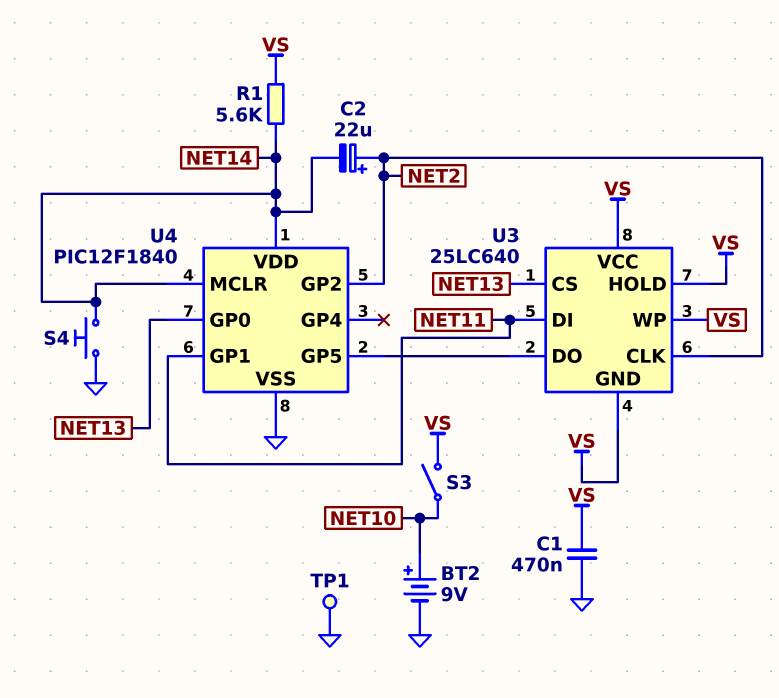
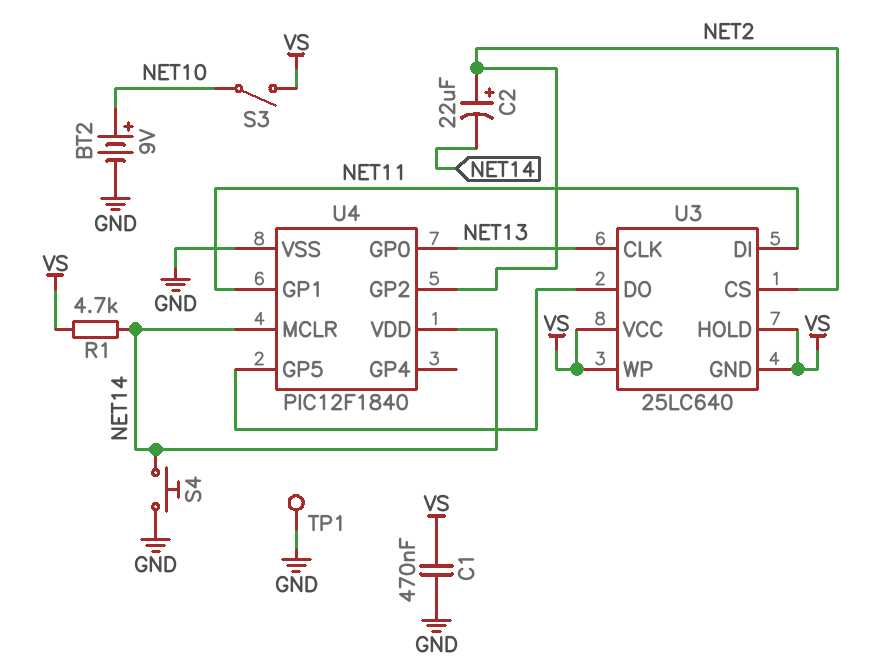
R1: 5.6k (NET14, VS) -> 4.7k (NET14, VS)
U3 pin CLK: NET2 -> NET13
U3 pin CS: NET13 -> NET2

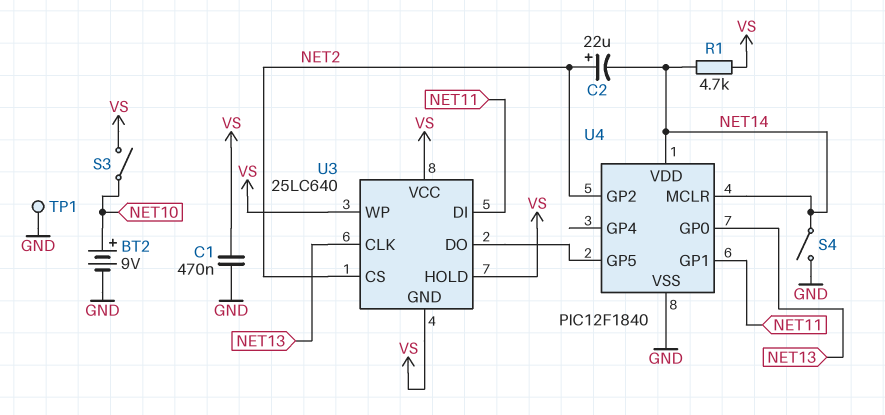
S4: button (GND, NET14) -> switch (GND, NET14)

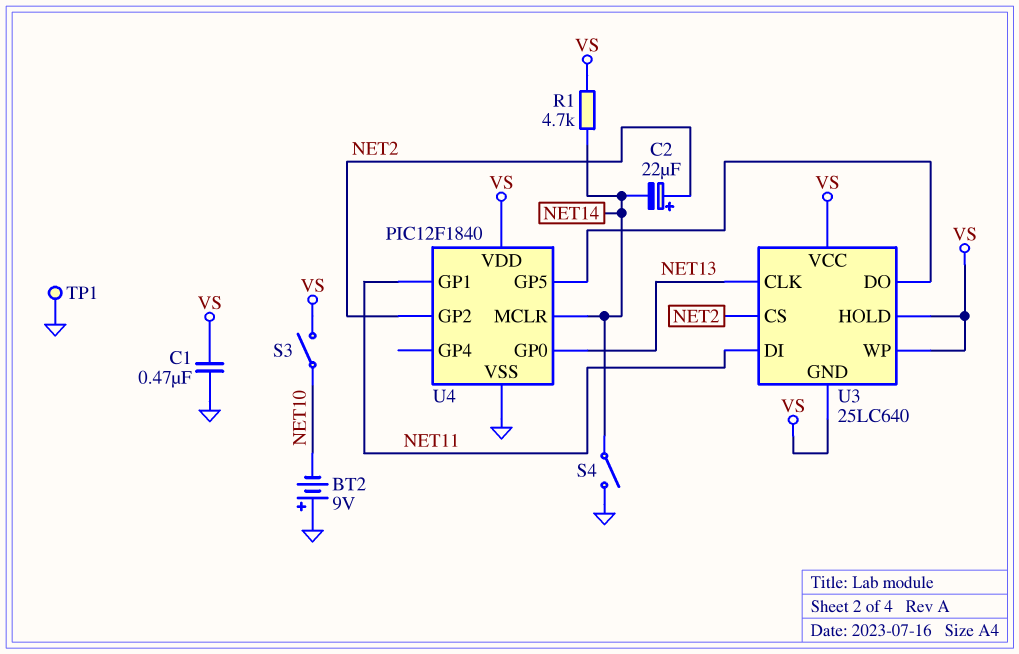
BT2: 9V (plus NET10, minus GND) -> 9V (plus GND, minus NET10)
U4 pin VDD: NET14 -> VS

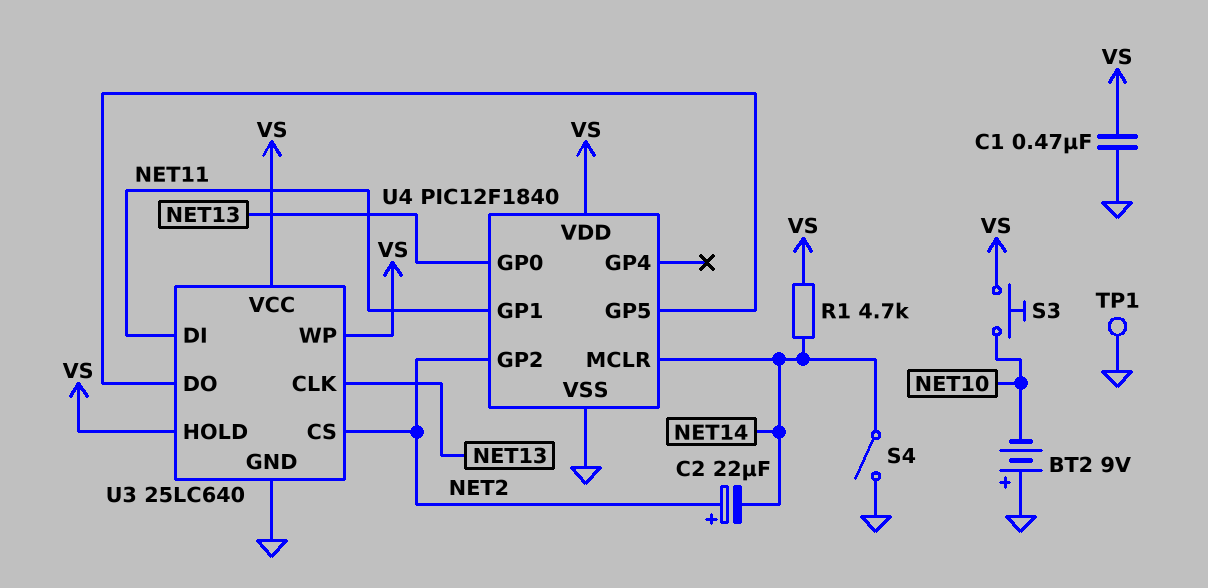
S3: switch (NET10, VS) -> button (NET10, VS)
U3 pin GND: VS -> GND

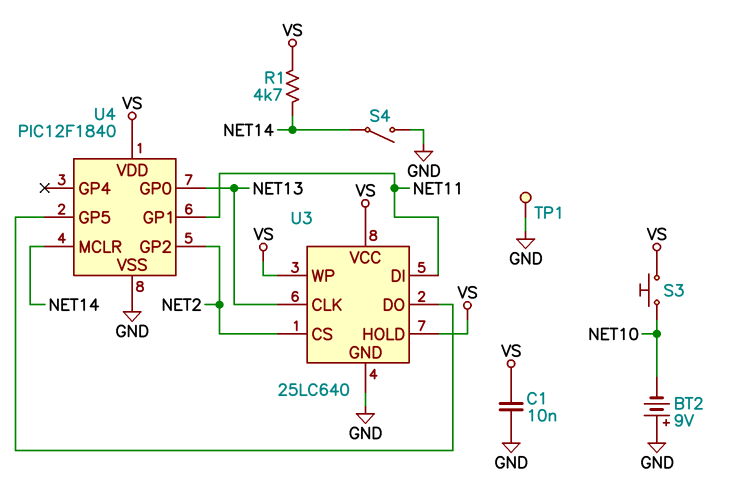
C1: 470nF (GND, VS) -> 10nF (GND, VS)
C2: 22uF (plus NET2, minus NET14) -> none

